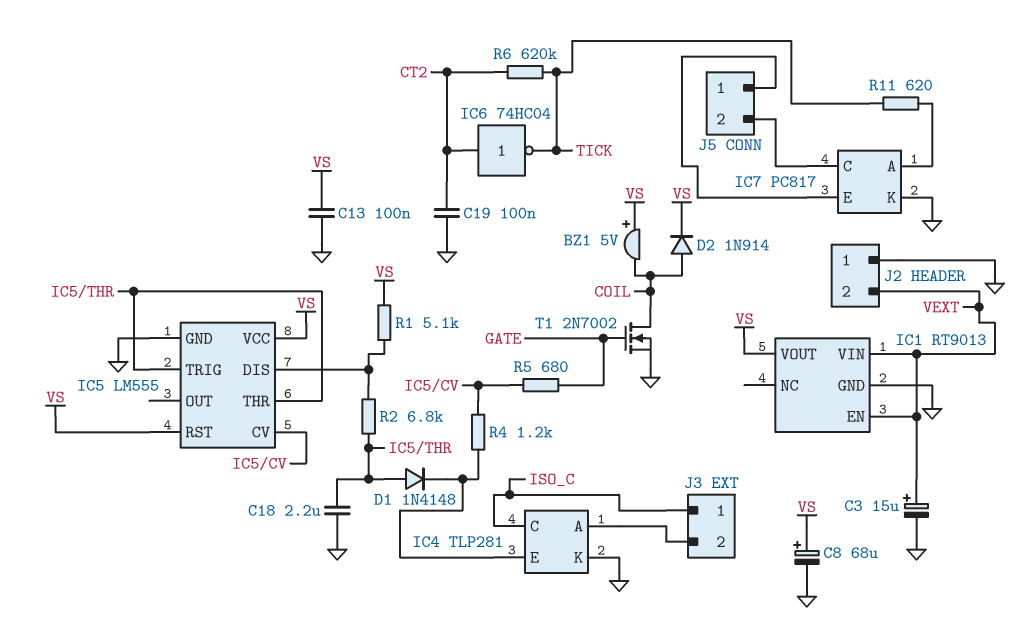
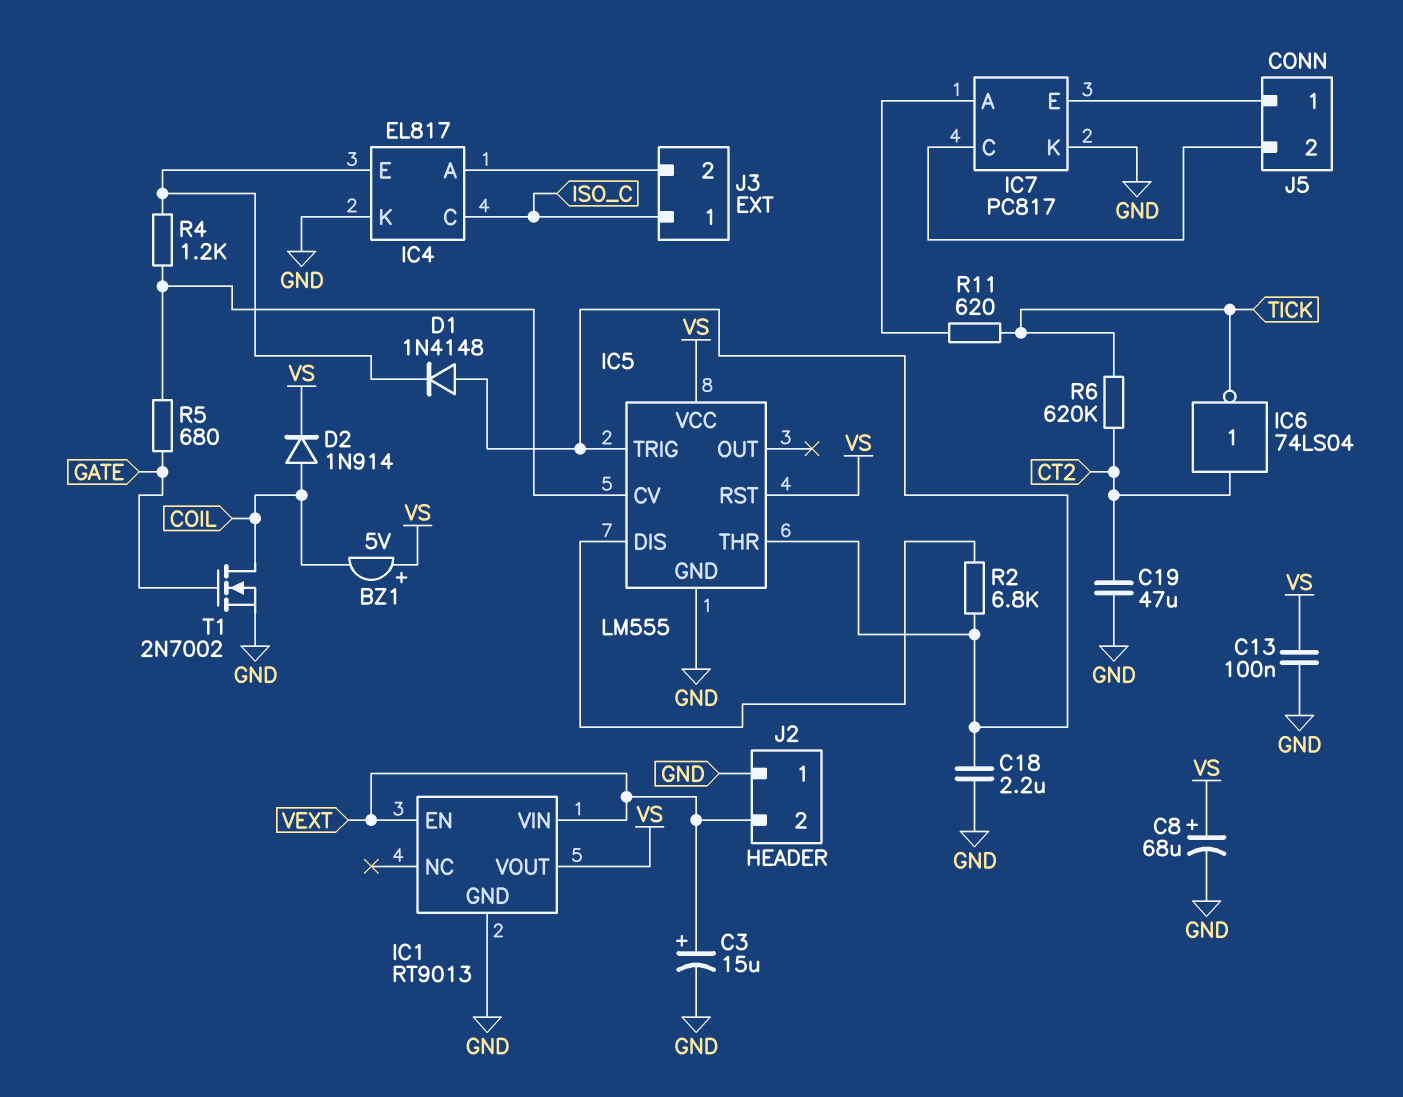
C19: 100nF (CT2, GND) -> 47uF (CT2, GND)
IC4: TLP281 -> EL817
IC6: NOT 74HC04 (in CT2, out TICK) -> NOT 74LS04 (in CT2, out TICK)
R1: 5.1k (IC5/DIS, VS) -> none

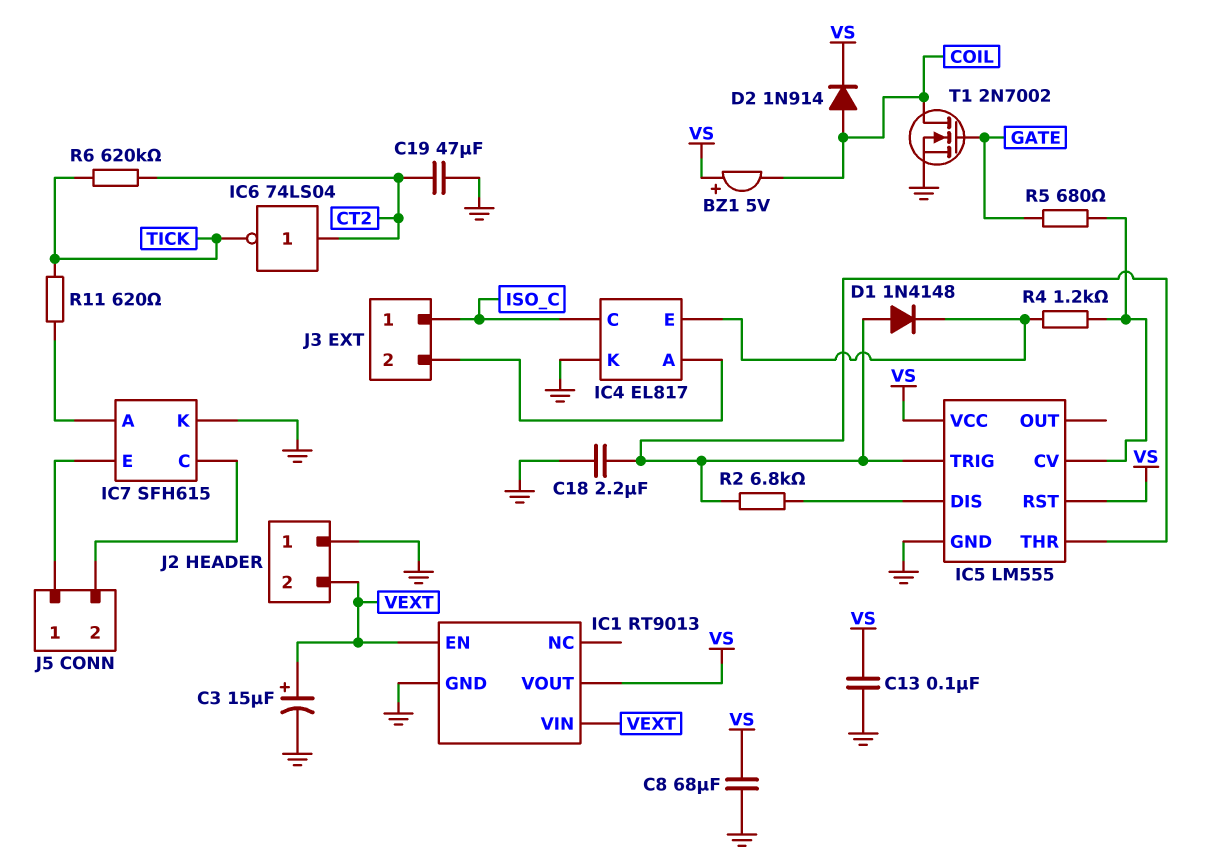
C8: 68uF (plus VS, minus GND) -> 68uF (GND, VS)
IC7: PC817 -> SFH615

